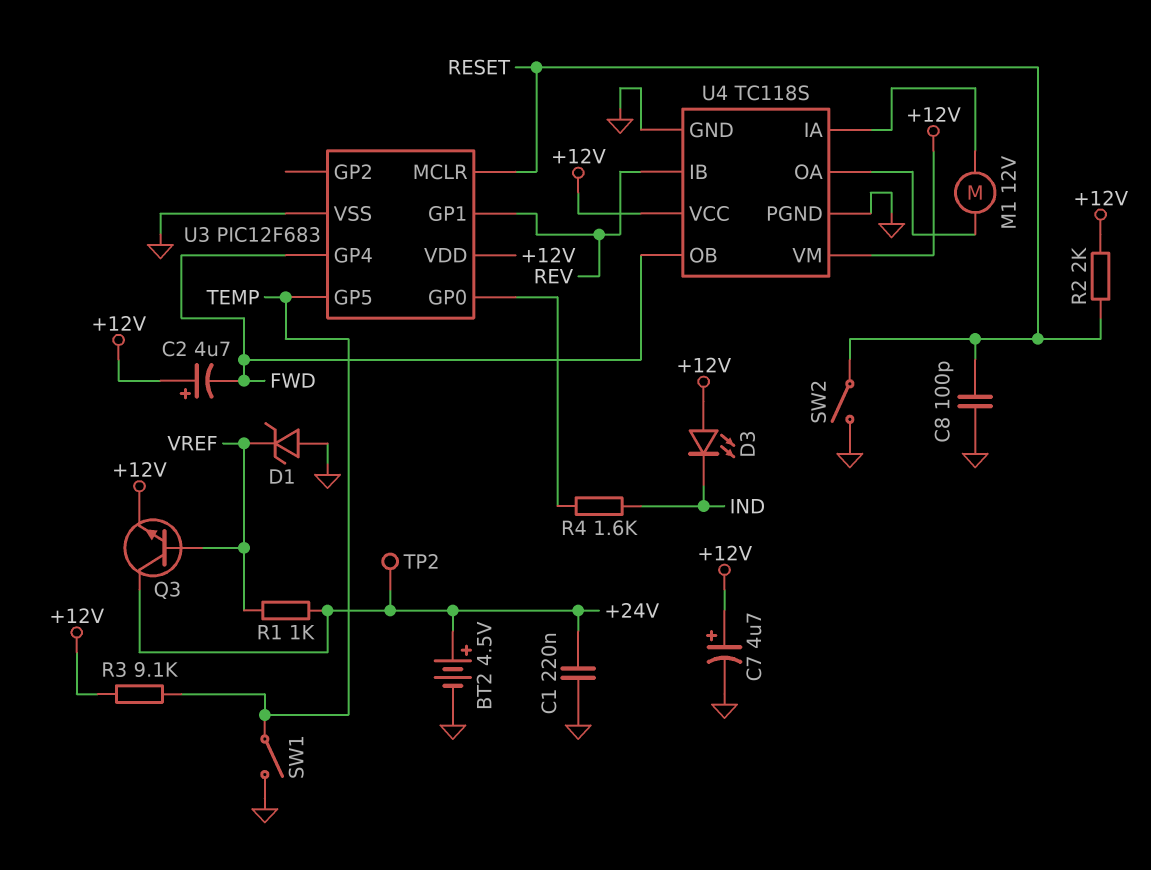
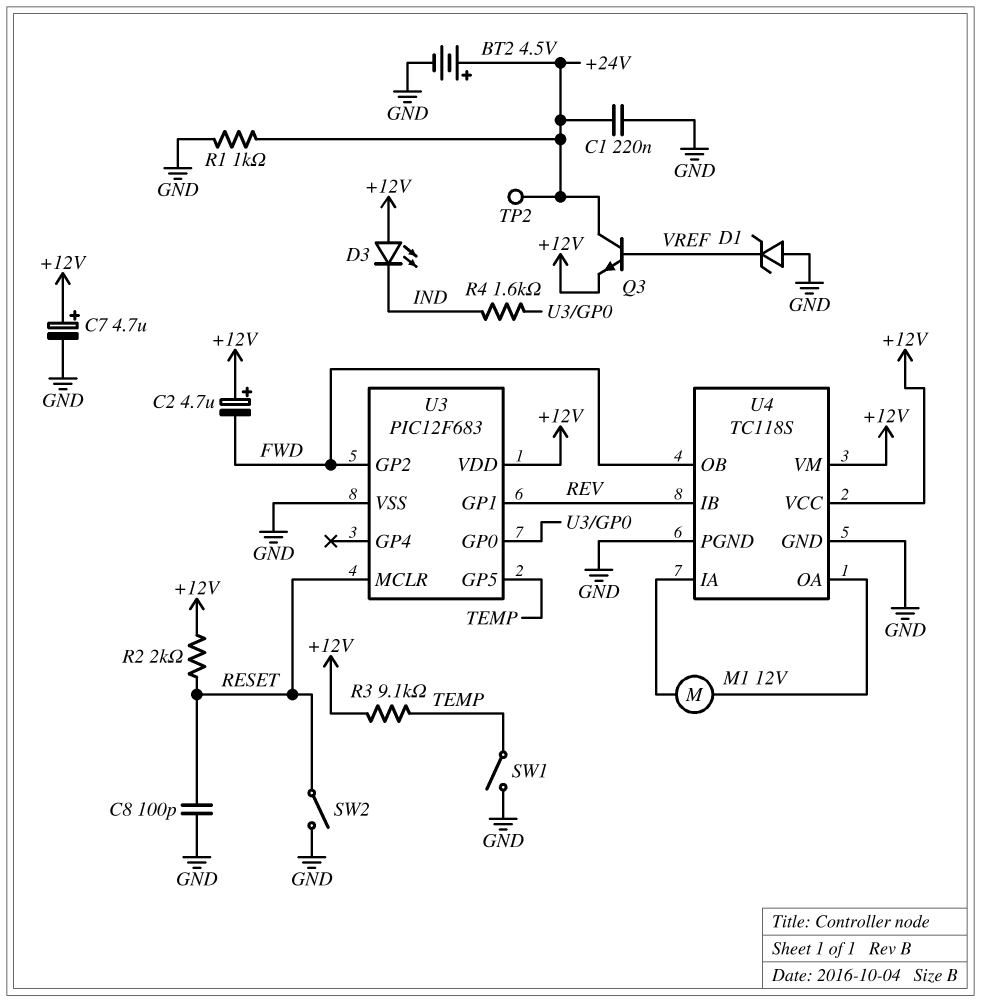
R1: 1k (+24V, VREF) -> 1k (+24V, GND)
U3 pin GP2: none -> FWD
U3 pin GP4: FWD -> none

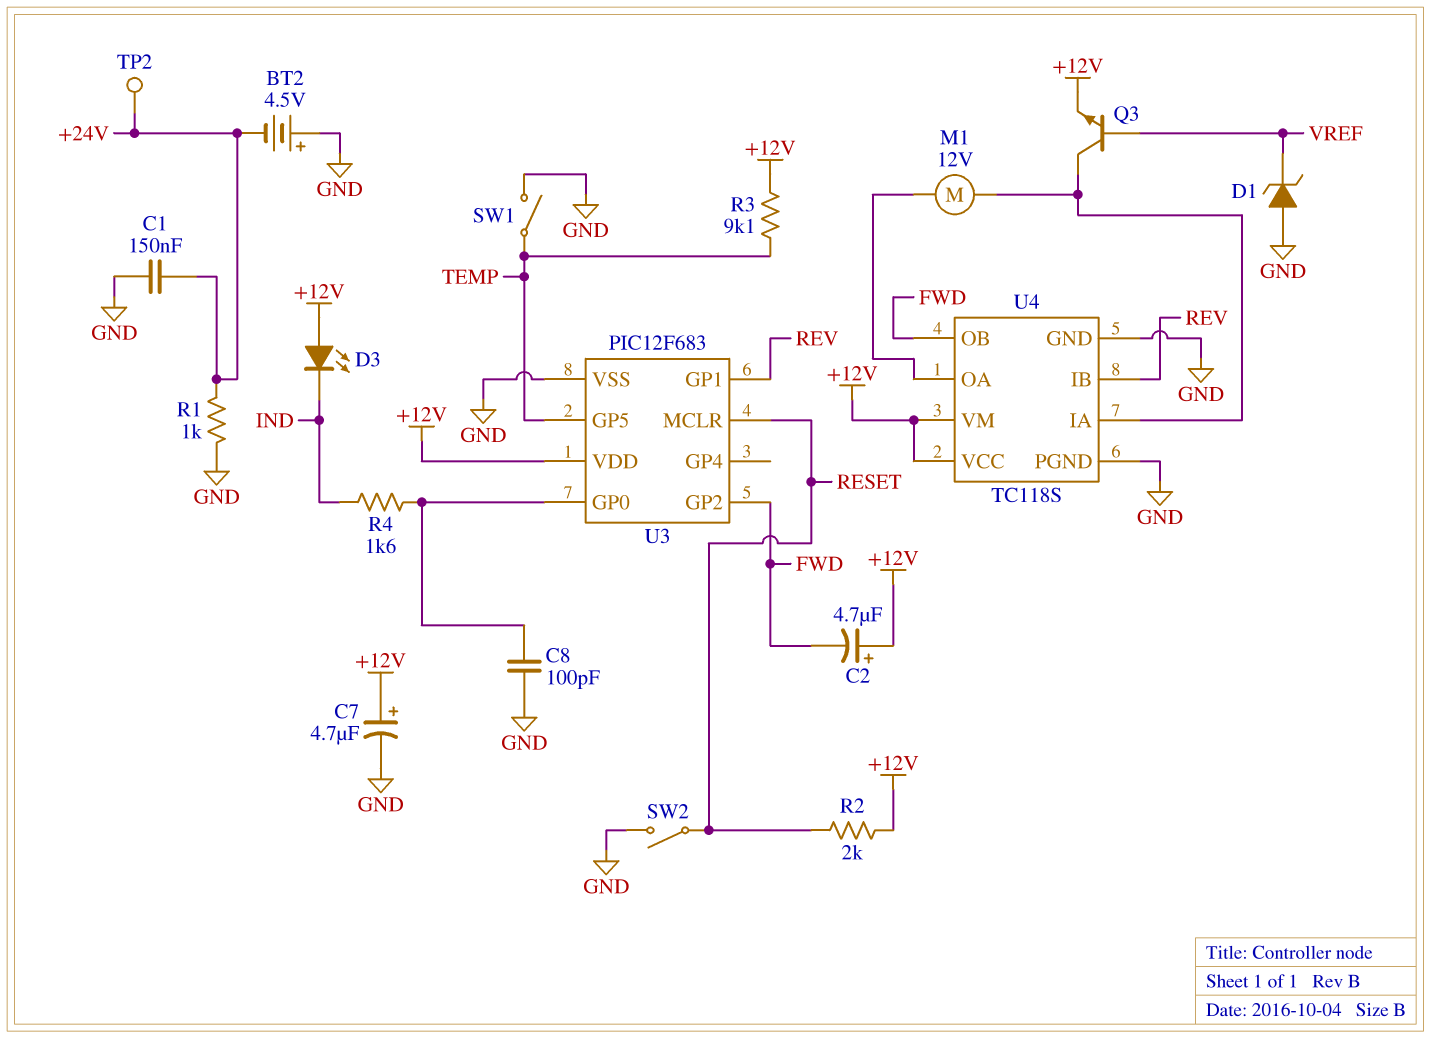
BT2: 4.5V (plus +24V, minus GND) -> 4.5V (plus GND, minus +24V)
C1: 220nF (+24V, GND) -> 150nF (+24V, GND)
C8: 100pF (GND, RESET) -> 100pF (GND, U3/GP0)
Q3: NPN (B VREF, C +24V, E +12V) -> NPN (B VREF, C U4/IA, E +12V)

